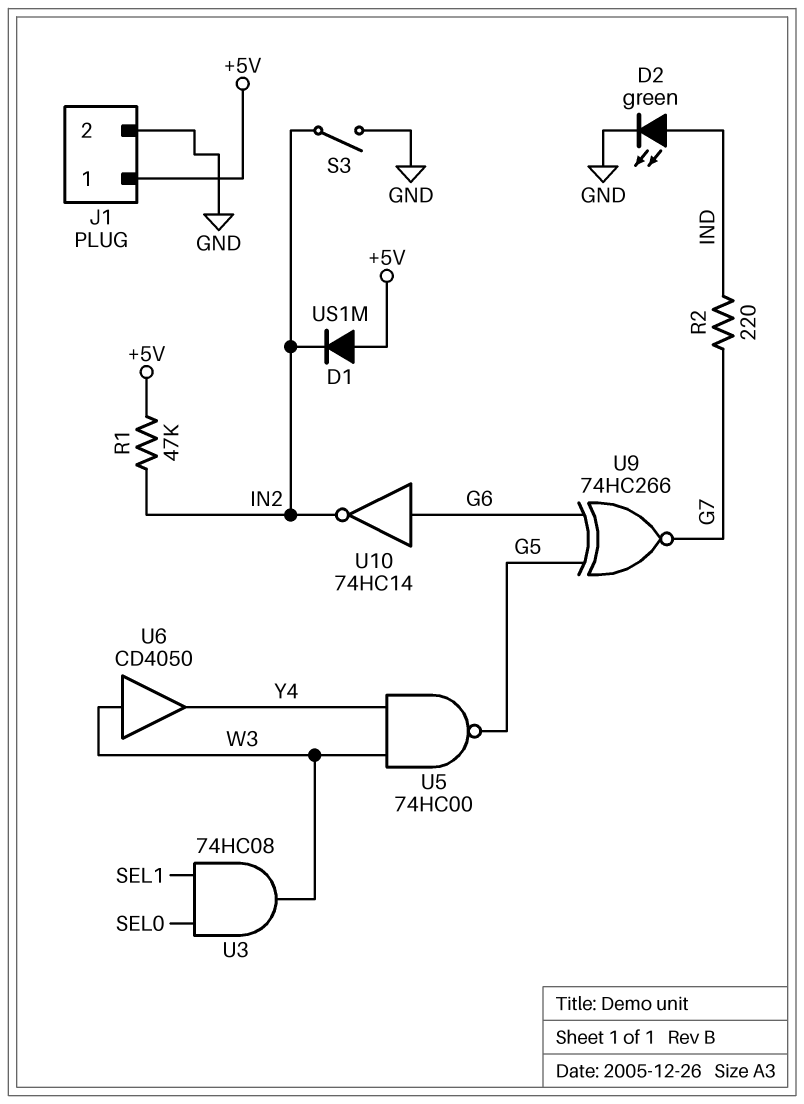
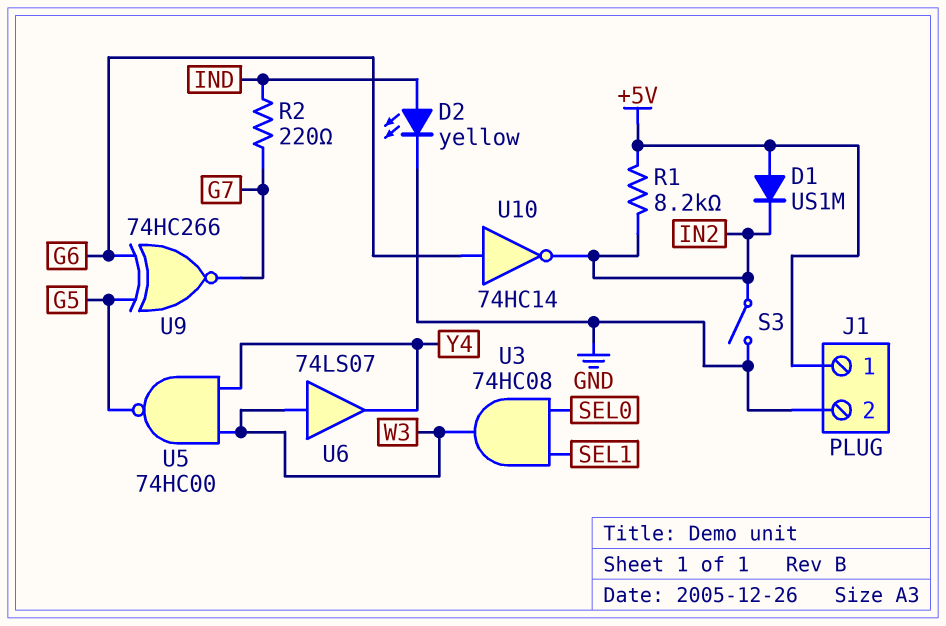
D2: LED green (A IND, K GND) -> LED yellow (A IND, K GND)
R1: 47k (+5V, IN2) -> 8.2k (+5V, IN2)
U6: buffer CD4050 (in W3, out Y4) -> buffer 74LS07 (in W3, out Y4)

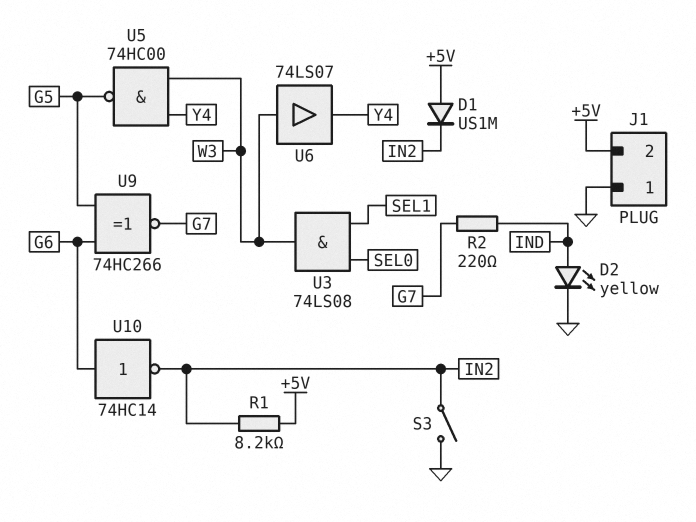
J1 pin 1: +5V -> GND
J1 pin 2: GND -> +5V
U3: AND 74HC08 (in SEL0, in SEL1, out W3) -> AND 74LS08 (in SEL0, in SEL1, out W3)

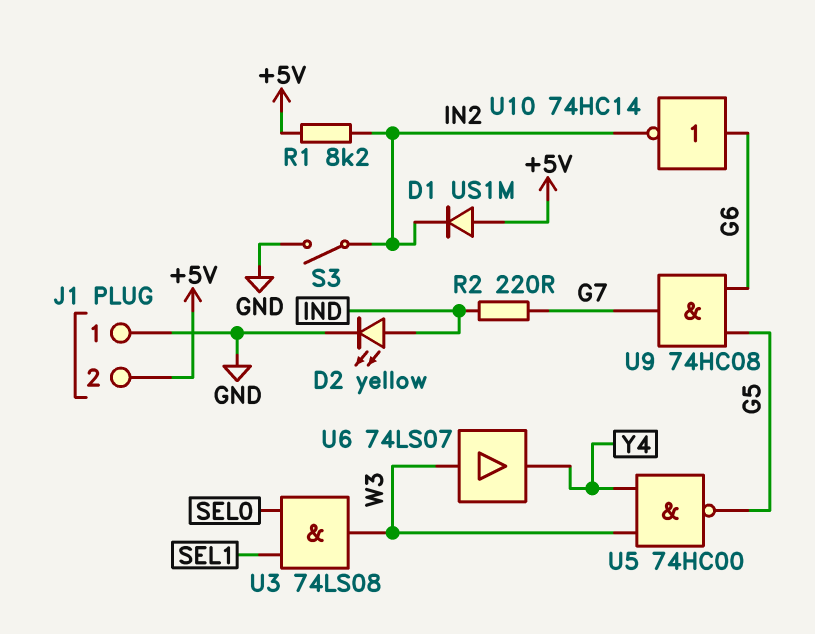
U9: XNOR 74HC266 (in G5, in G6, out G7) -> AND 74HC08 (in G5, in G6, out G7)

